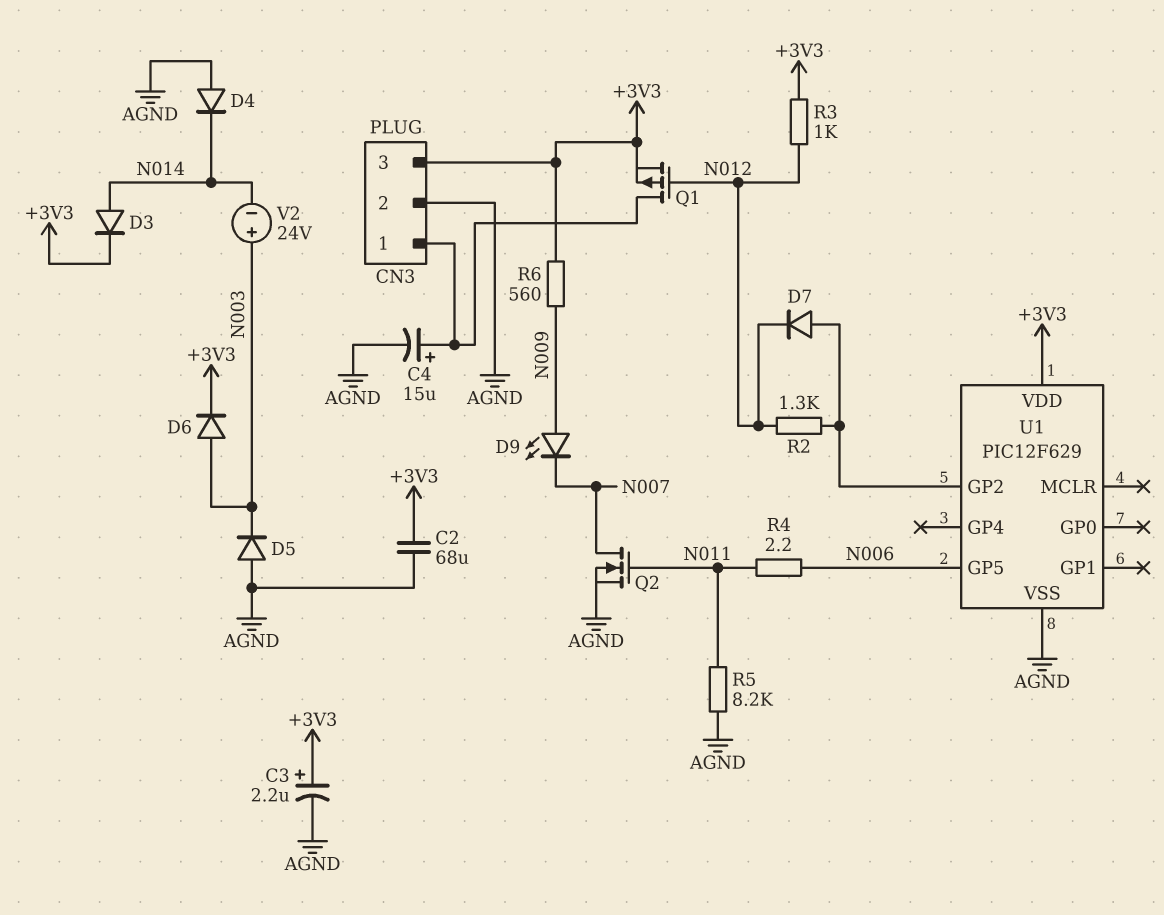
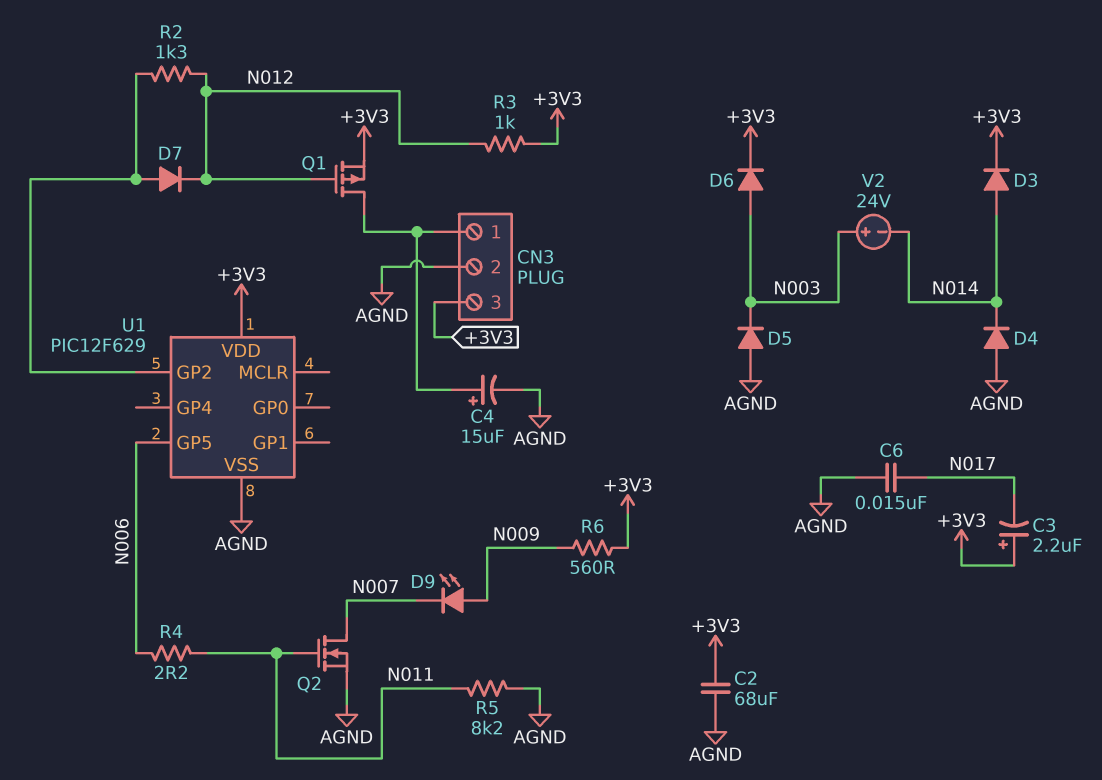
C3: 2.2uF (plus +3V3, minus AGND) -> 2.2uF (plus +3V3, minus N017)
C6: none -> 15nF (AGND, N017)

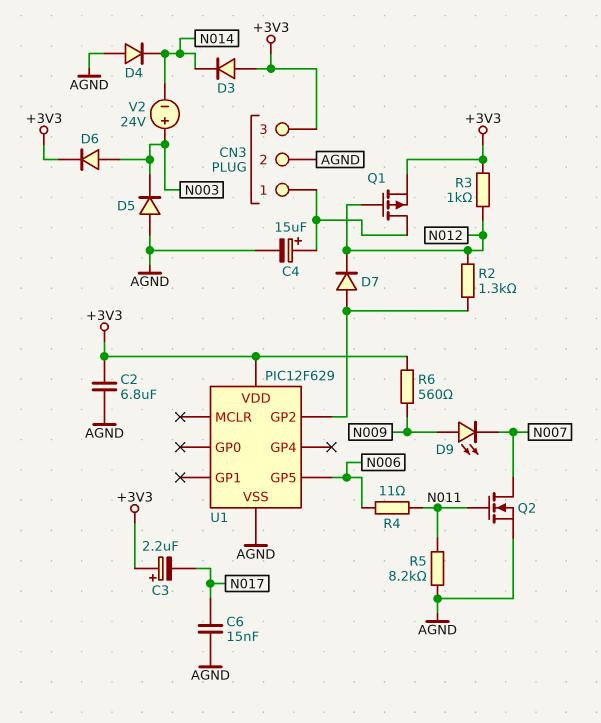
C2: 68uF (+3V3, AGND) -> 6.8uF (+3V3, AGND)
D3: diode (A N014, K +3V3) -> diode (A +3V3, K N014)
R4: 2.2 (N006, N011) -> 11 (N006, N011)

